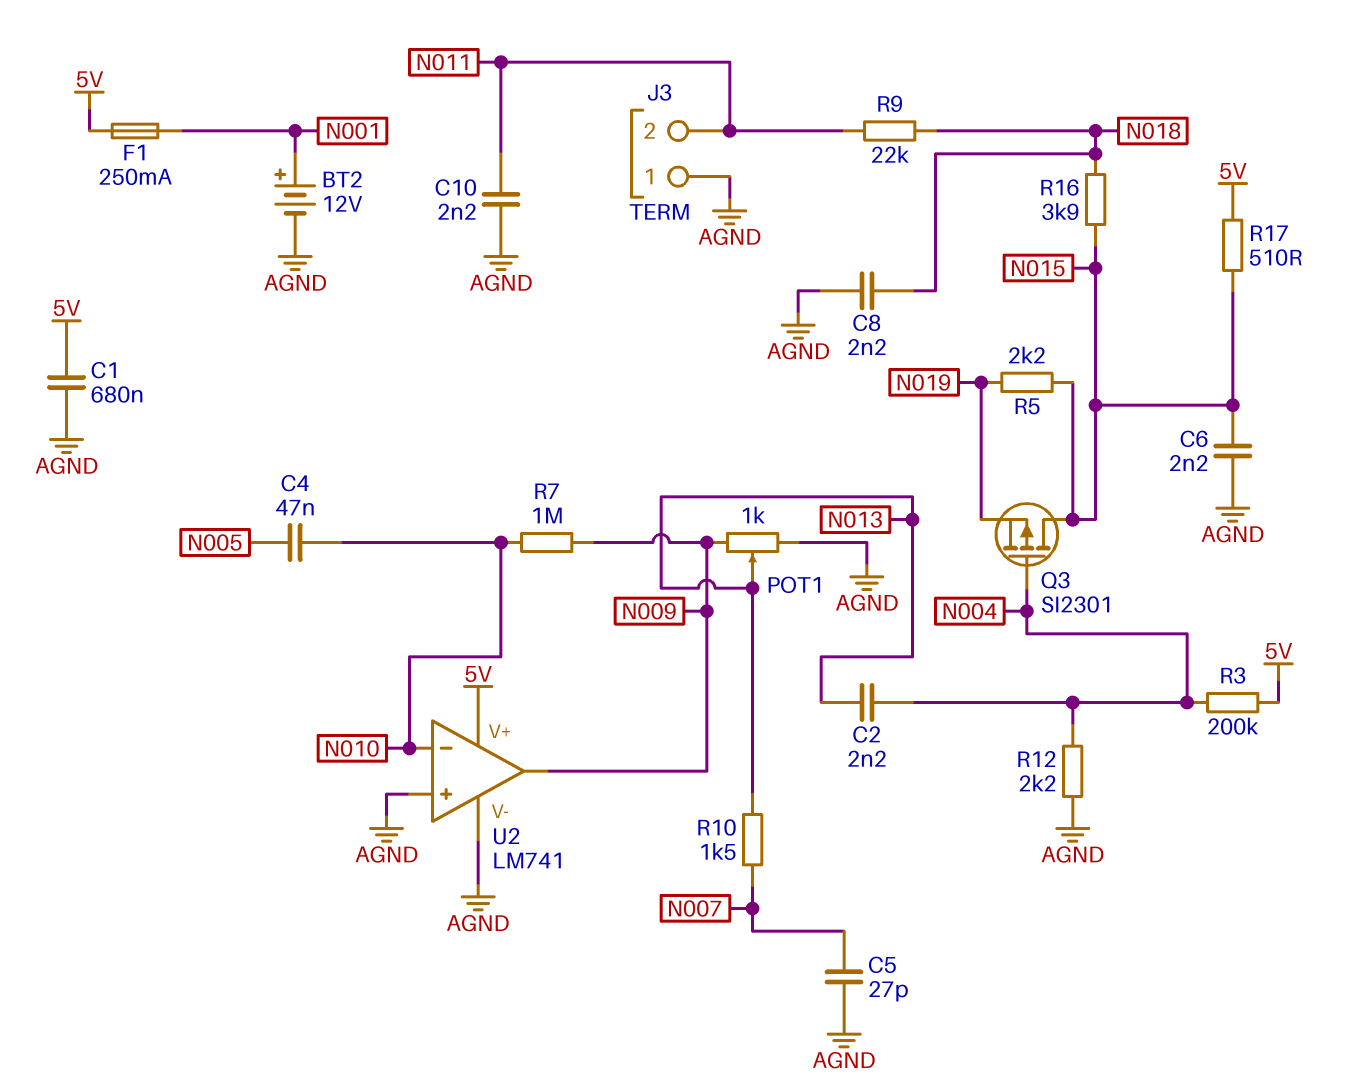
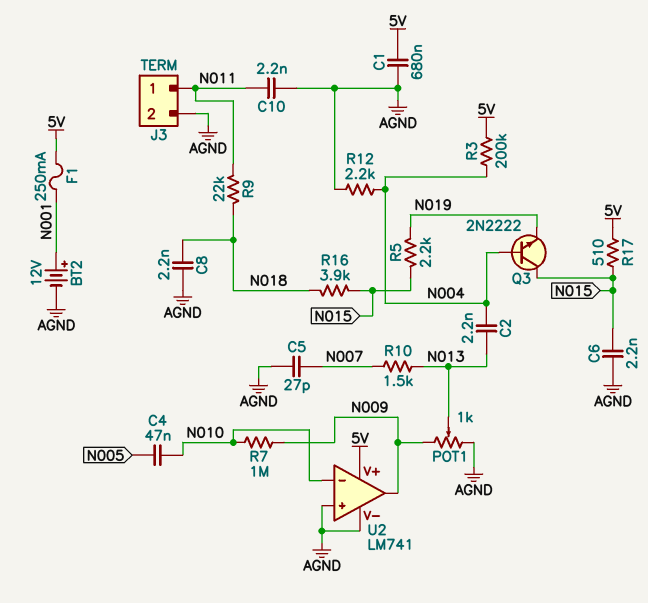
J3 pin 1: AGND -> N011
J3 pin 2: N011 -> AGND
Q3: PMOS SI2301 (G N004, D N015, S N019) -> NPN 2N2222 (B N004, C N015, E N019)

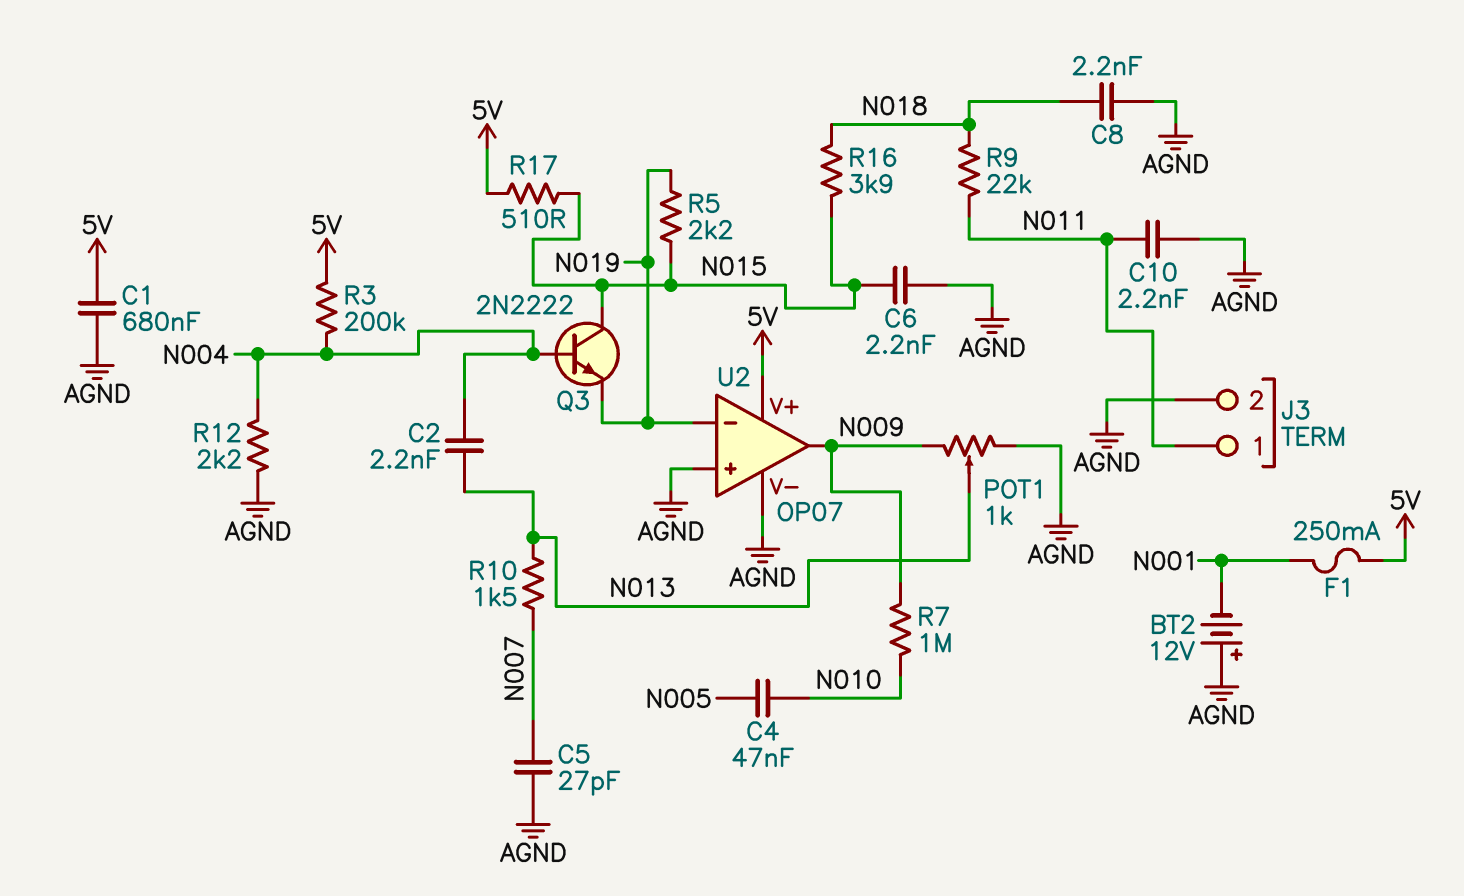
BT2: 12V (plus N001, minus AGND) -> 12V (plus AGND, minus N001)
U2: LM741 -> OP07
U2 pin in-: N010 -> N019

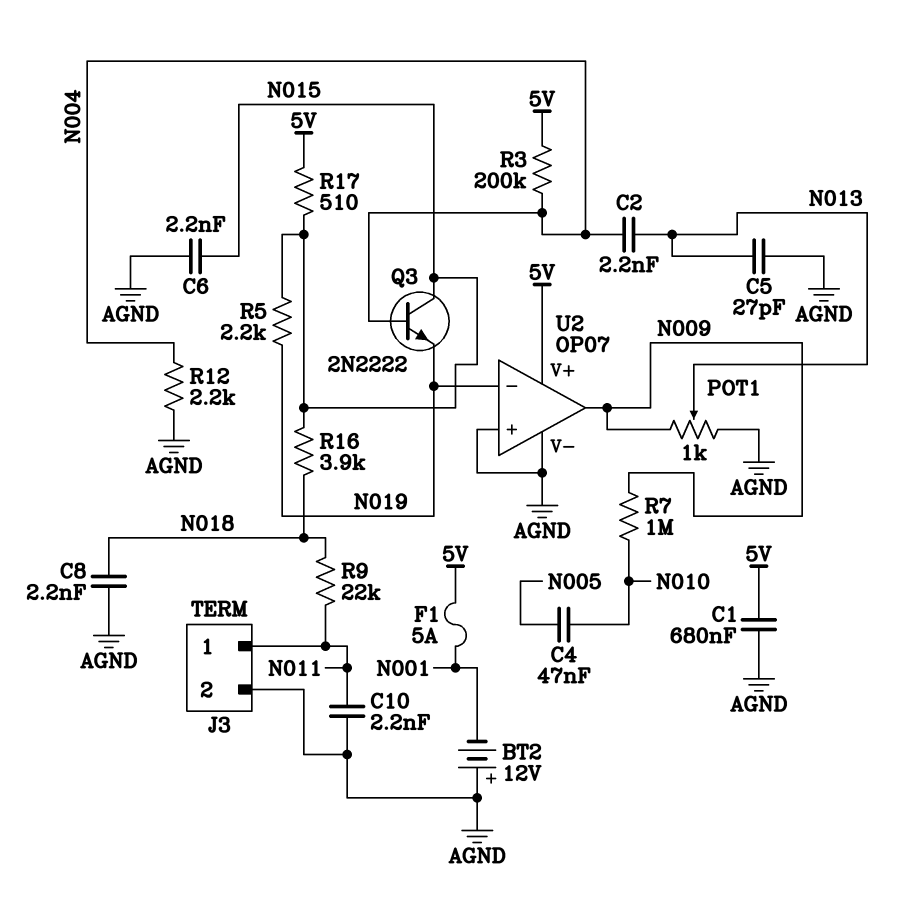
C5: 27pF (AGND, N007) -> 27pF (AGND, N013)
F1: 250mA (5V, N001) -> 5A (5V, N001)
R10: 1.5k (N007, N013) -> none

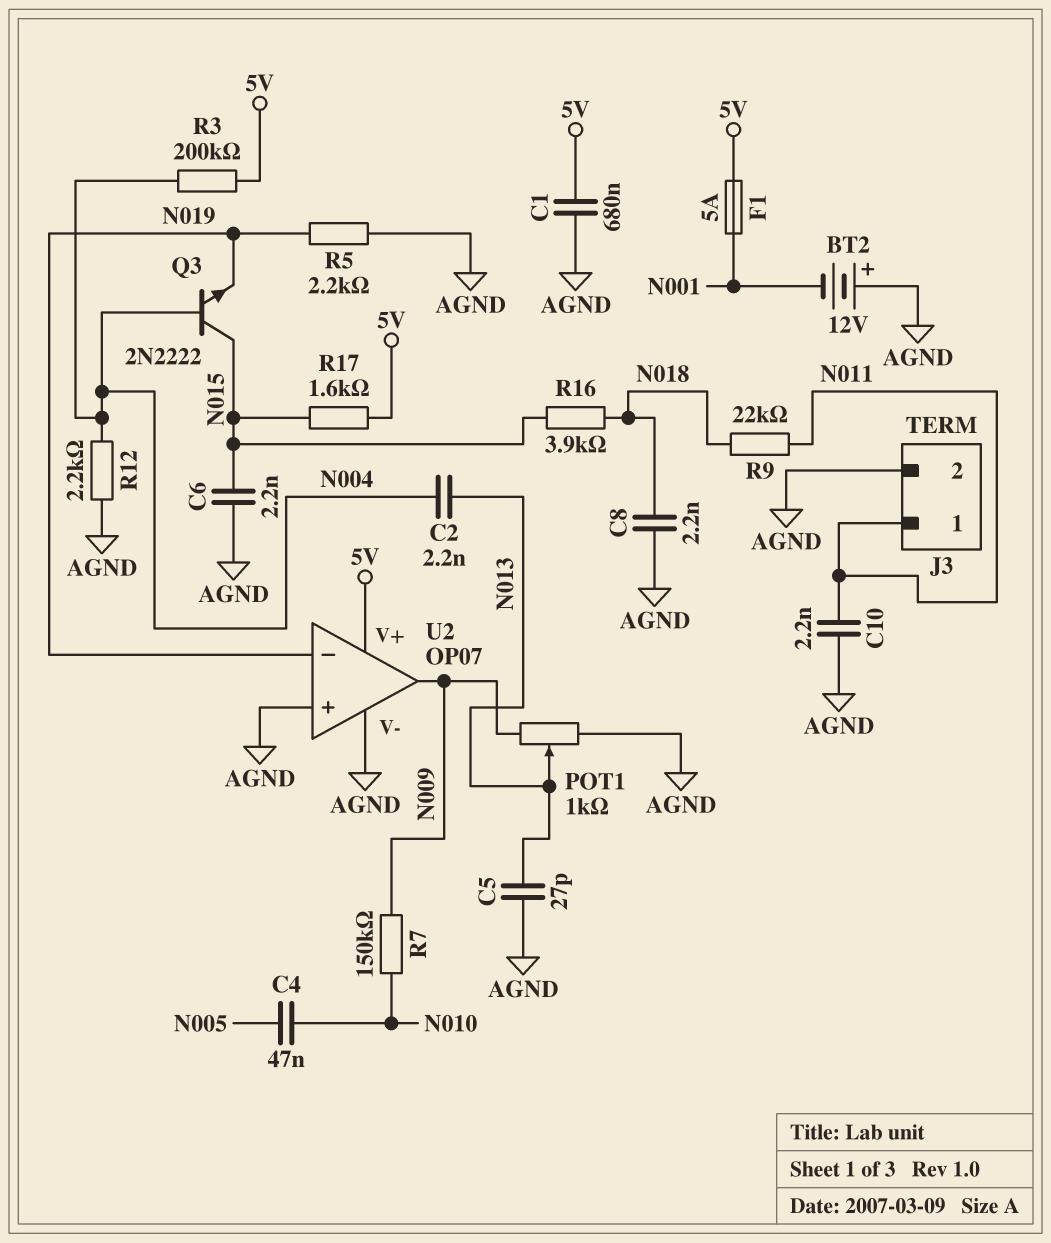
R5: 2.2k (N015, N019) -> 2.2k (AGND, N019)
R7: 1M (N009, N010) -> 150k (N009, N010)
R17: 510 (5V, N015) -> 1.6k (5V, N015)

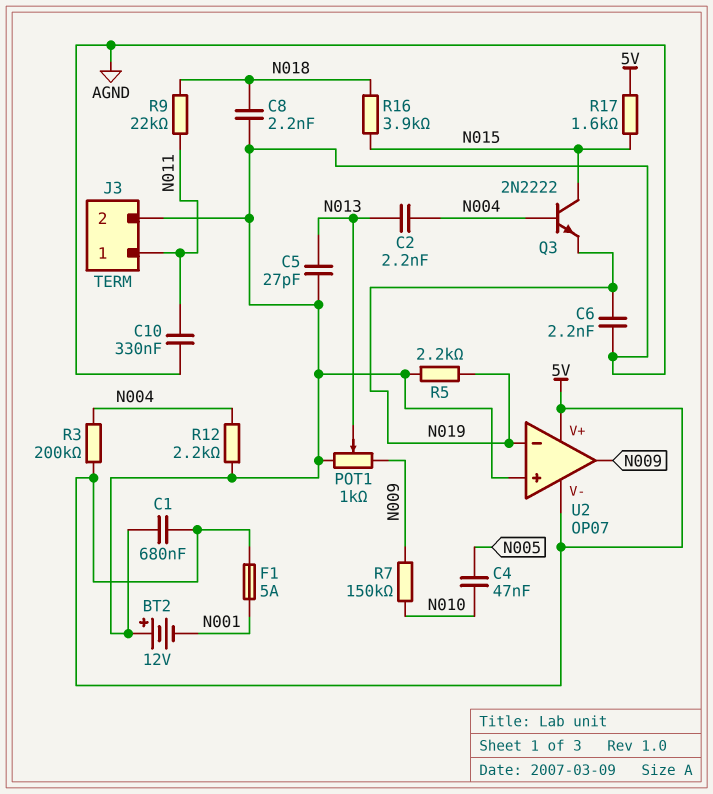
C6: 2.2nF (AGND, N015) -> 2.2nF (AGND, N019)
C10: 2.2nF (AGND, N011) -> 330nF (AGND, N011)
U2 pin V-: AGND -> 5V

